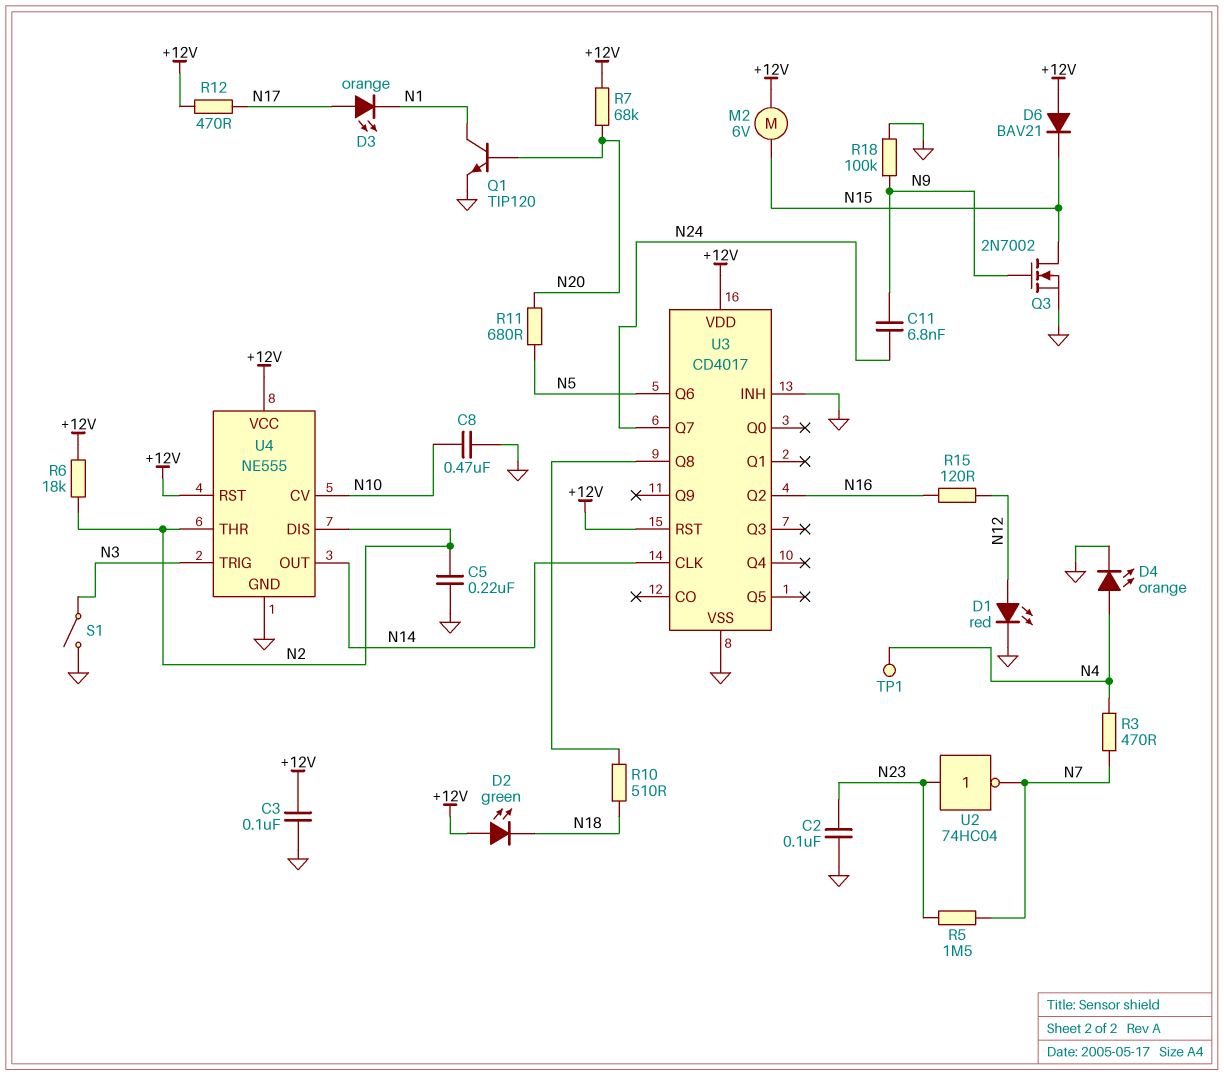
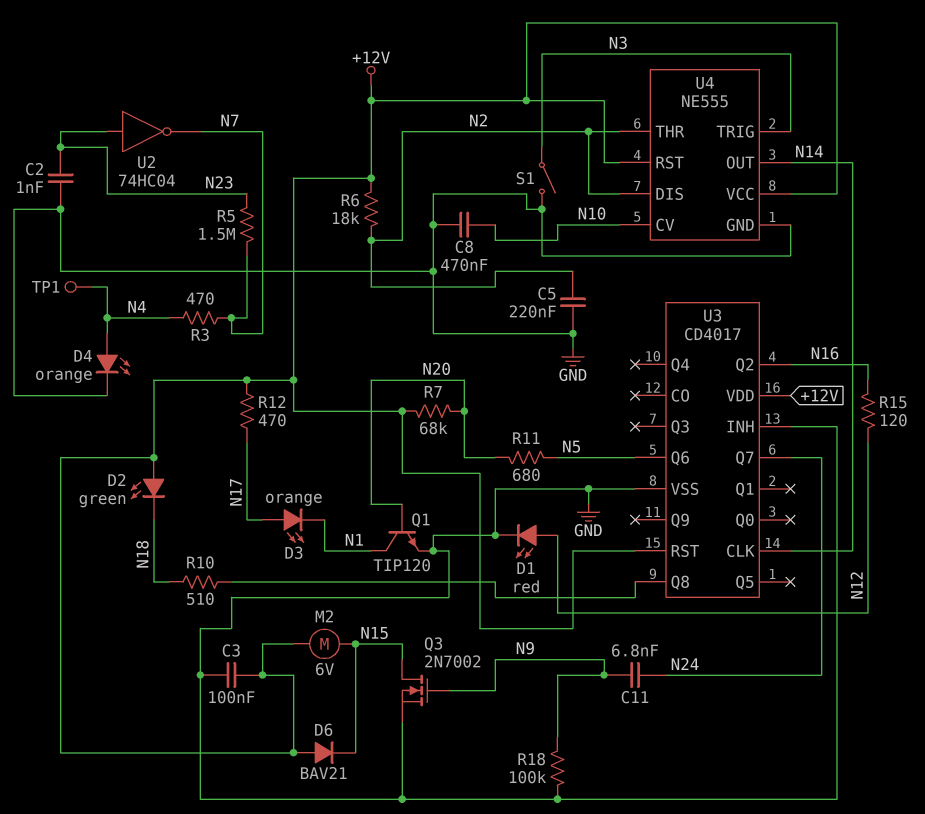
C2: 100nF (GND, N23) -> 1nF (GND, N23)

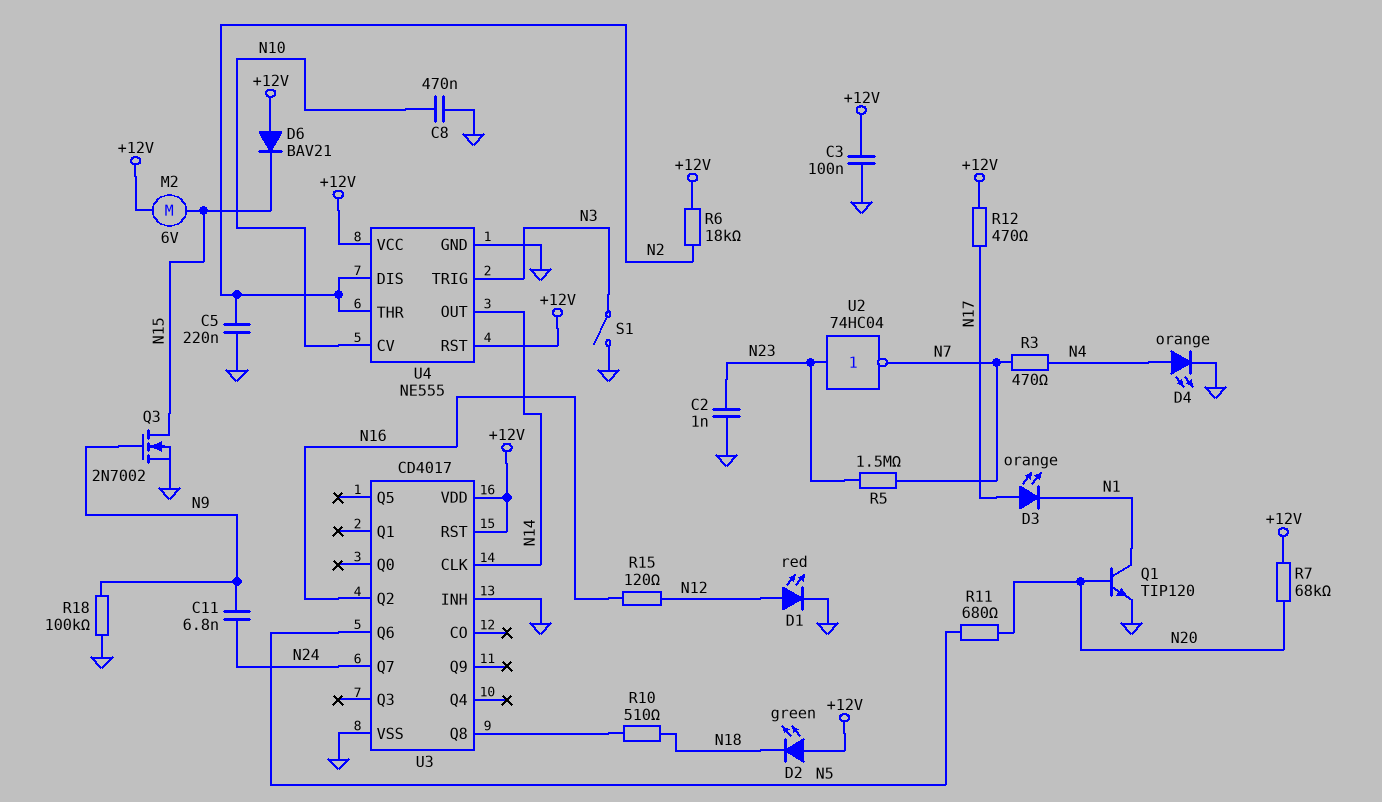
TP1: test point (N4) -> none

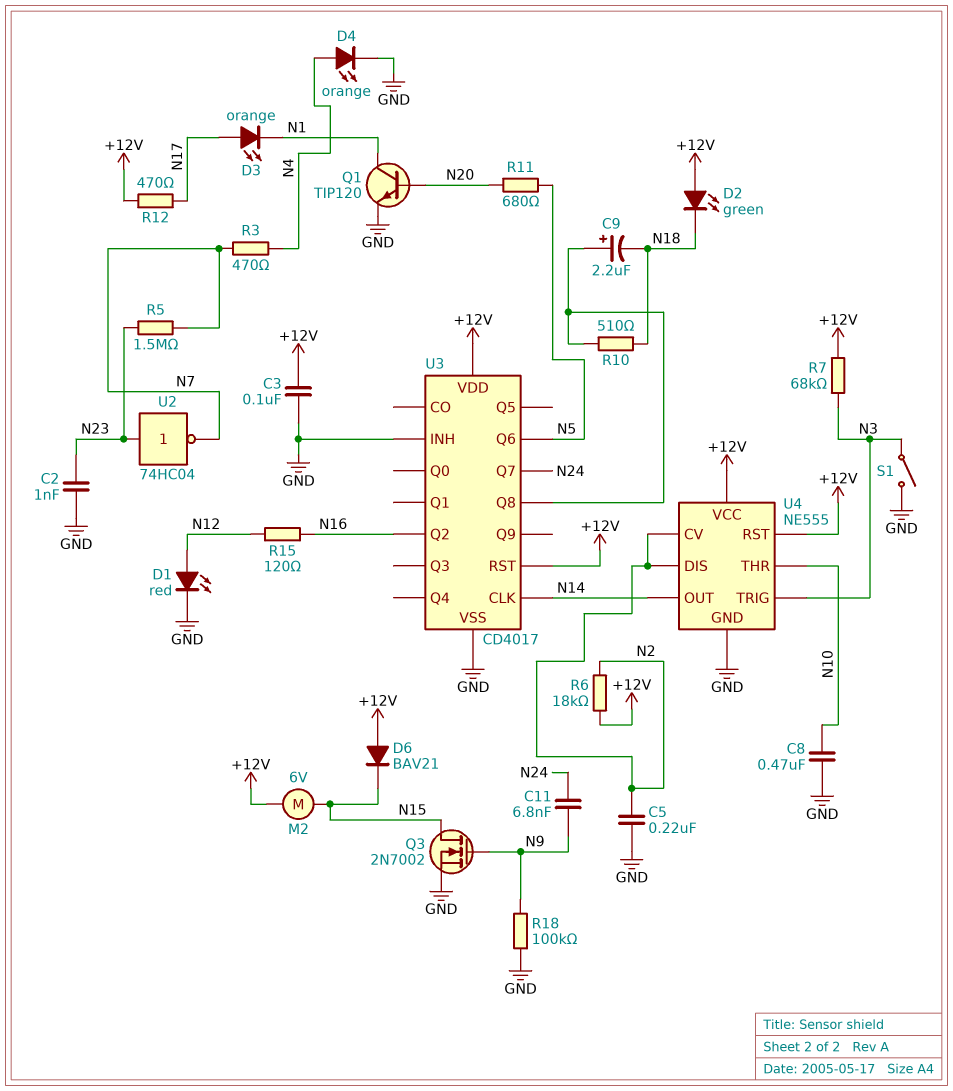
C9: none -> 2.2uF (plus U3/Q8, minus N18)
R7: 68k (+12V, N20) -> 68k (+12V, N3)
U4 pin CV: N10 -> N2
U4 pin THR: N2 -> N10

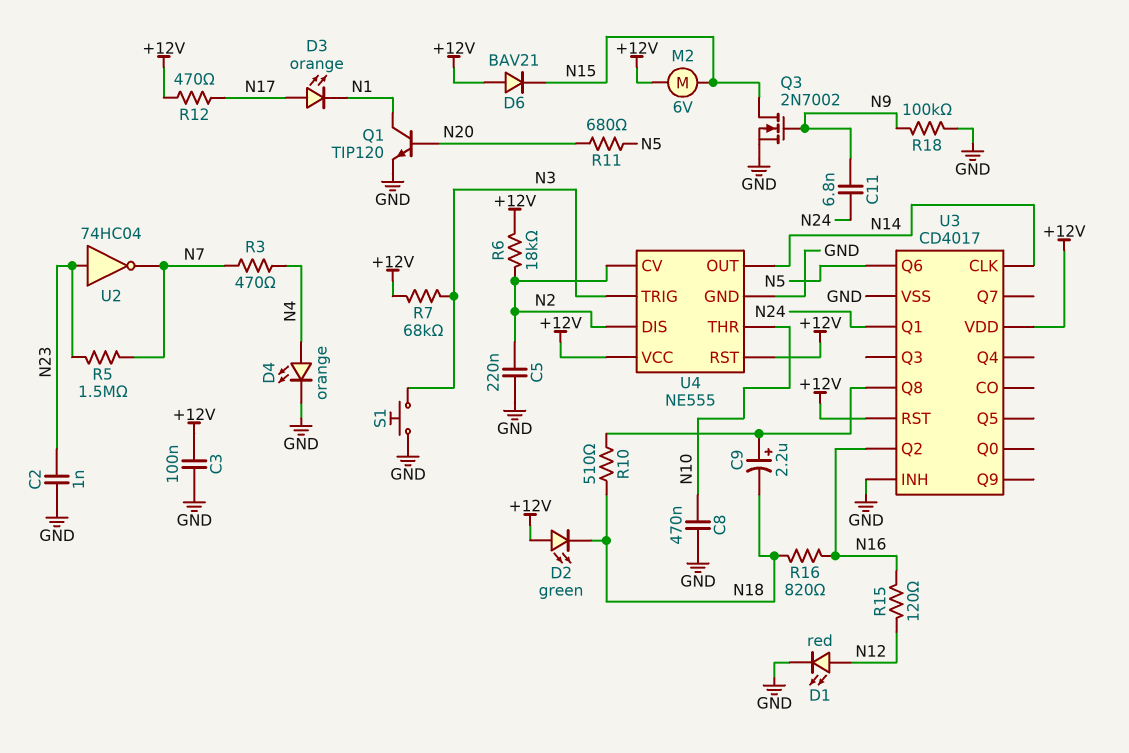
R16: none -> 820 (N16, N18)
S1: switch (GND, N3) -> button (GND, N3)
U3 pin Q1: none -> N24
U3 pin Q7: N24 -> none

